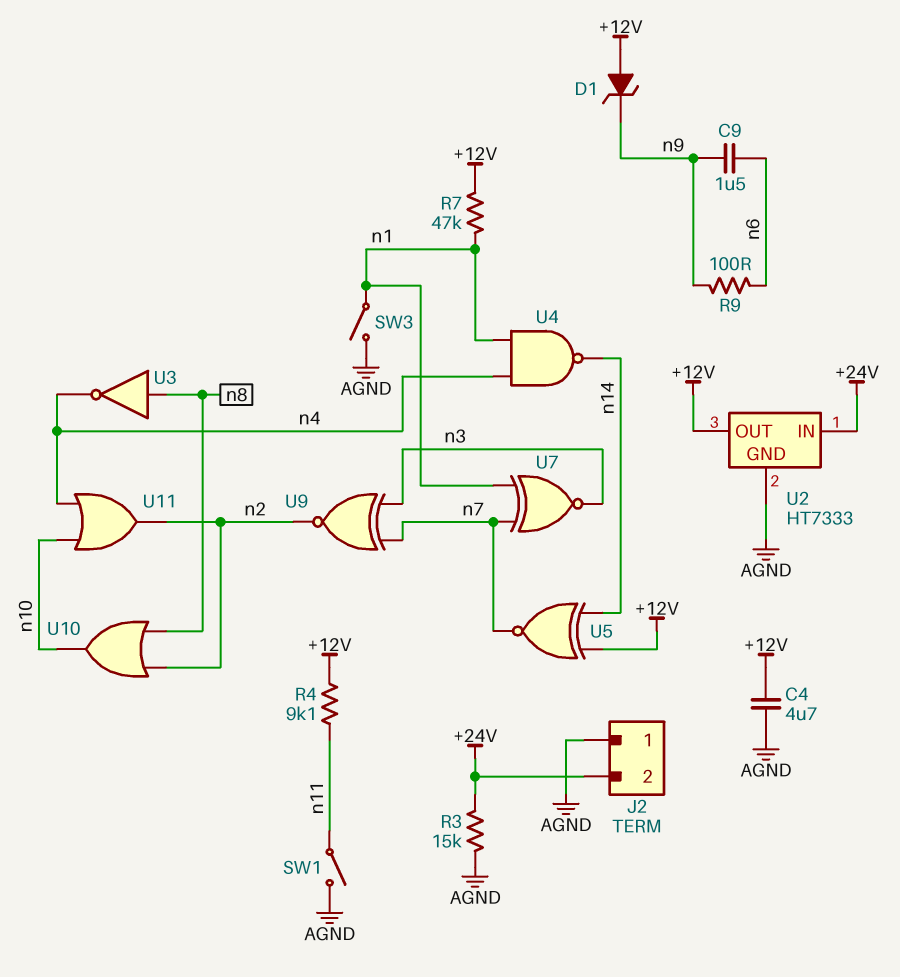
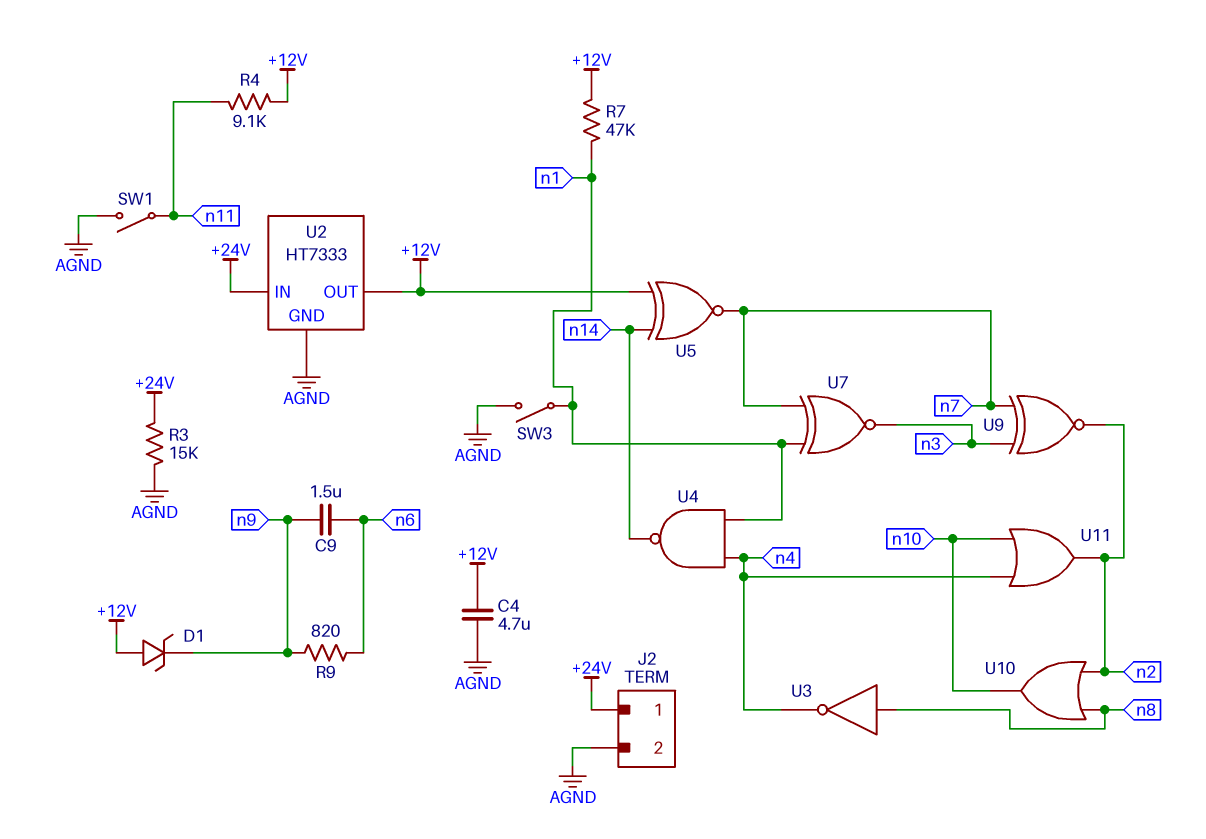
J2 pin 1: AGND -> +24V
J2 pin 2: +24V -> AGND
R9: 100 (n6, n9) -> 820 (n6, n9)

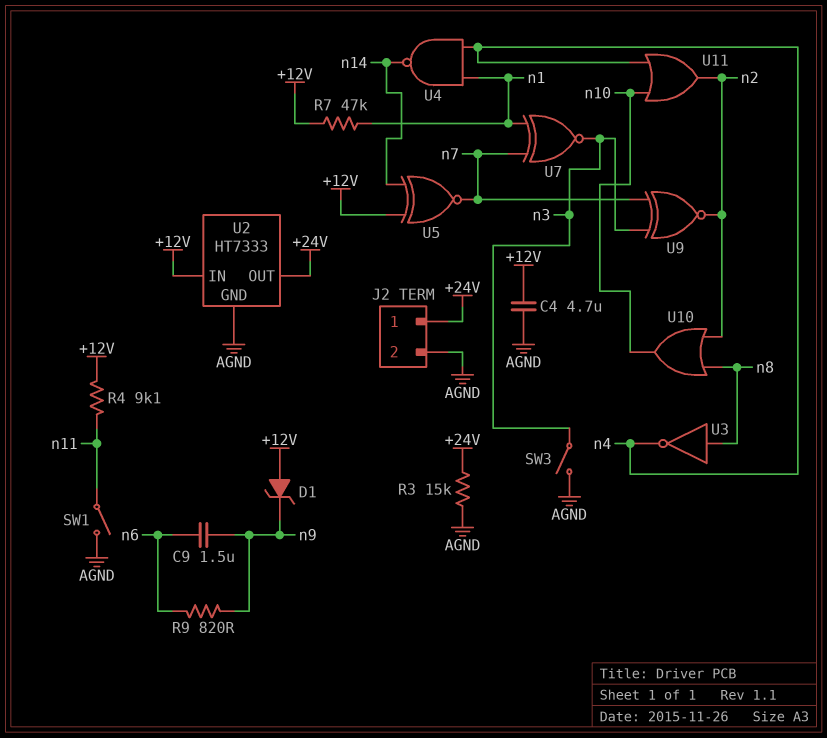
SW3: switch (AGND, n1) -> switch (AGND, n3)
U2 pin IN: +24V -> +12V
U2 pin OUT: +12V -> +24V

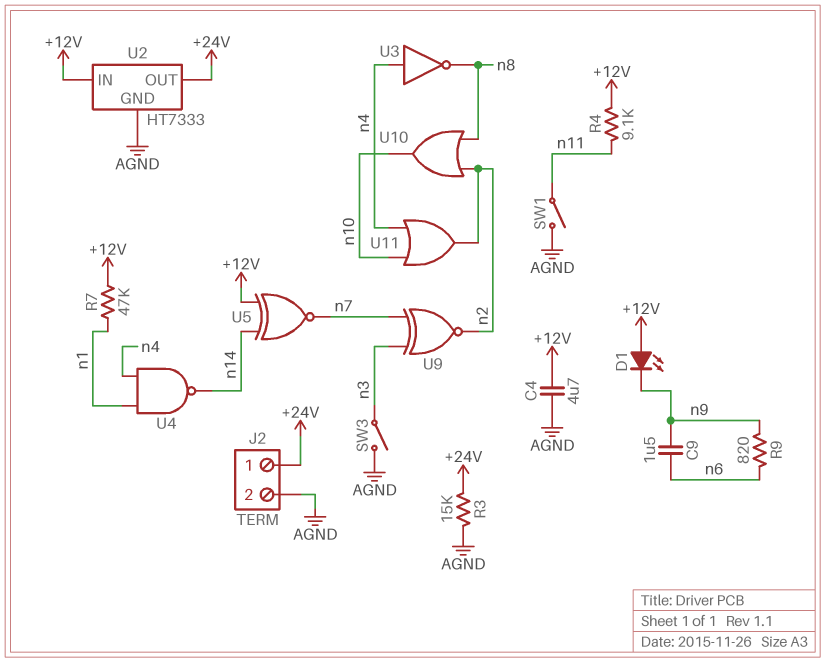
D1: zener (A +12V, K n9) -> LED (A +12V, K n9)
U3: NOT (in n8, out n4) -> NOT (in n4, out n8)
U7: XNOR (in n1, in n7, out n3) -> none

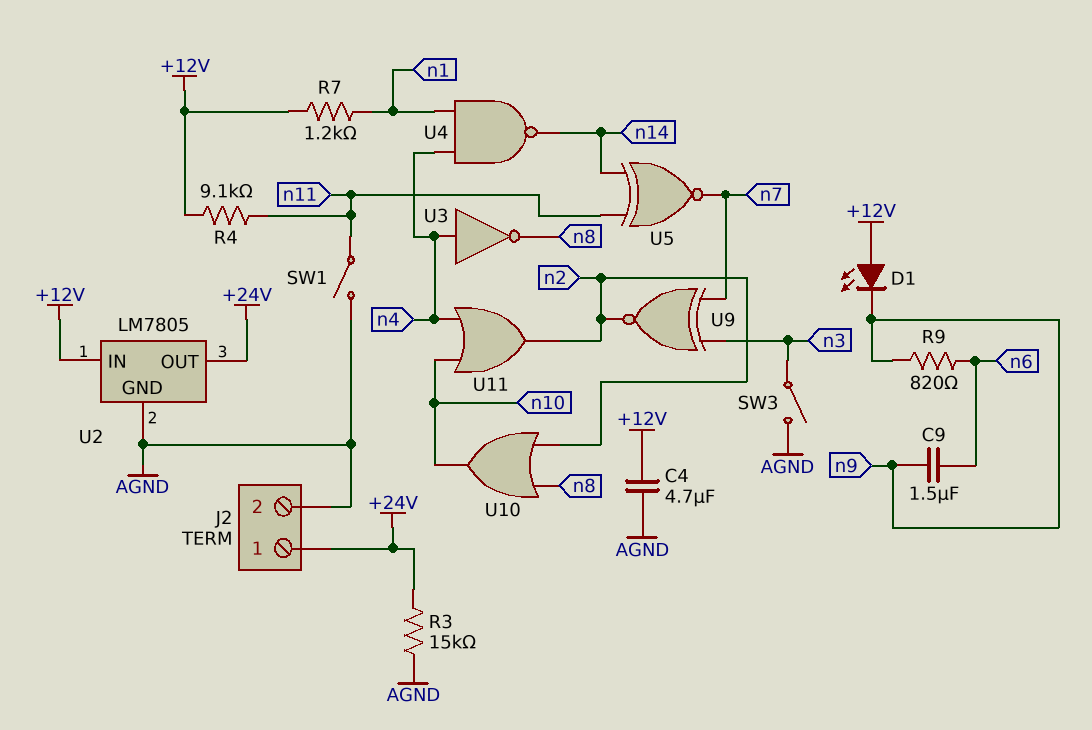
R7: 47k (+12V, n1) -> 1.2k (+12V, n1)
U2: HT7333 -> LM7805
U5: XNOR (in +12V, in n14, out n7) -> XNOR (in n11, in n14, out n7)

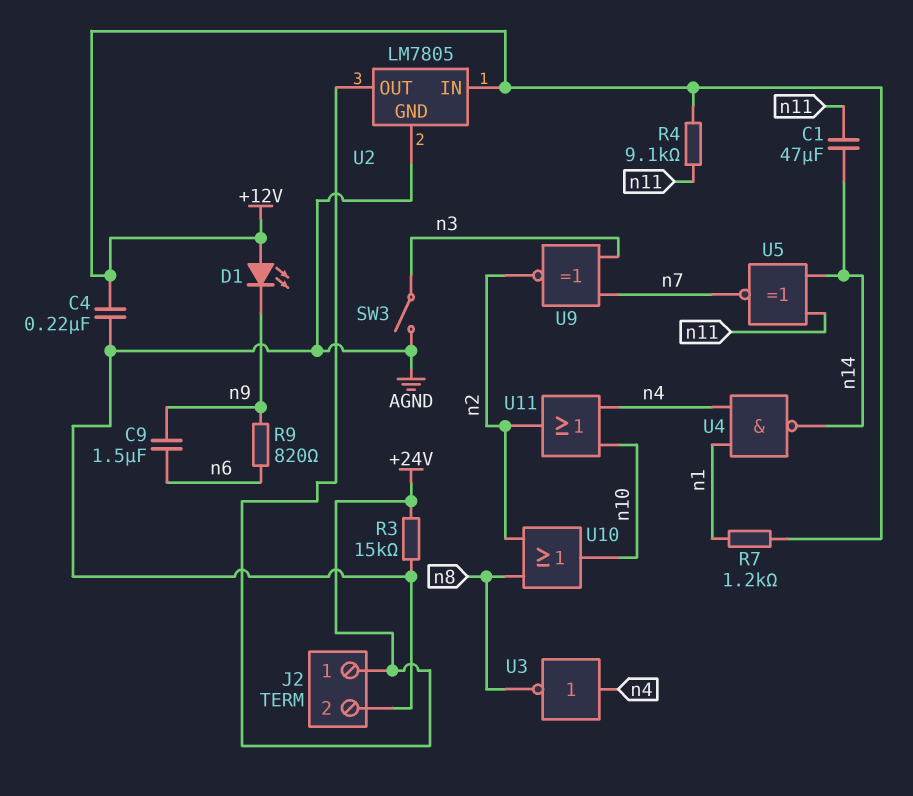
C1: none -> 47uF (n11, n14)
C4: 4.7uF (+12V, AGND) -> 220nF (+12V, AGND)
SW1: switch (AGND, n11) -> none

